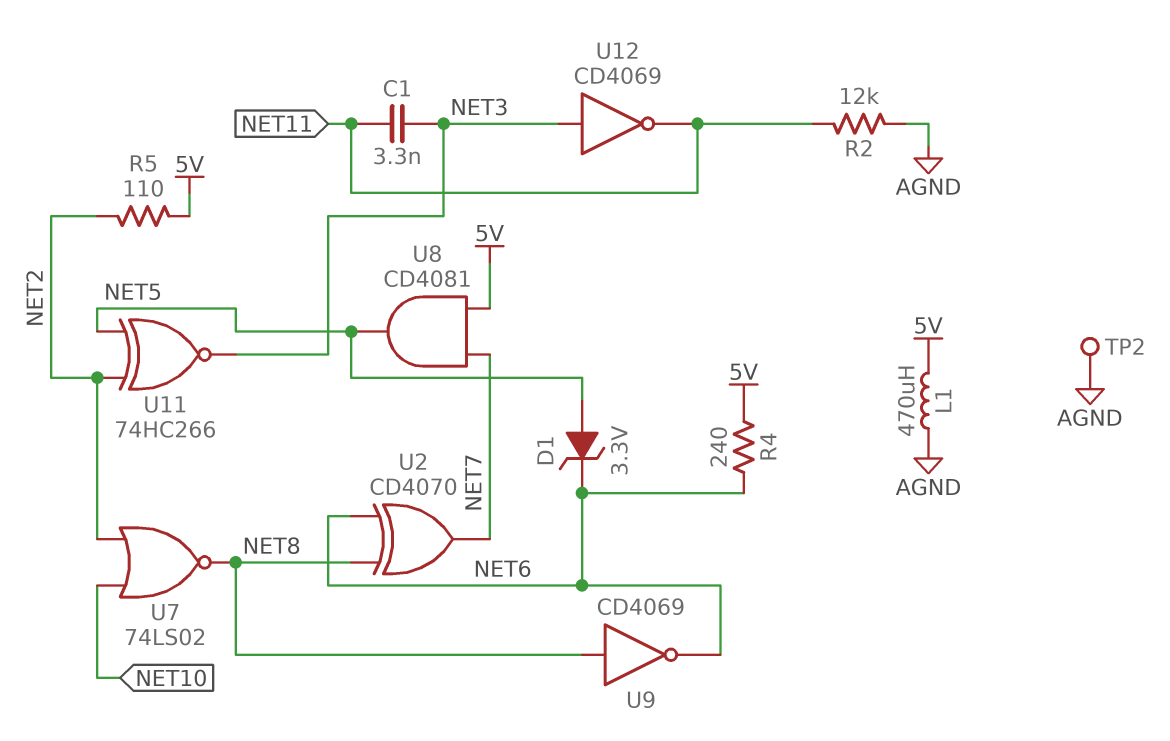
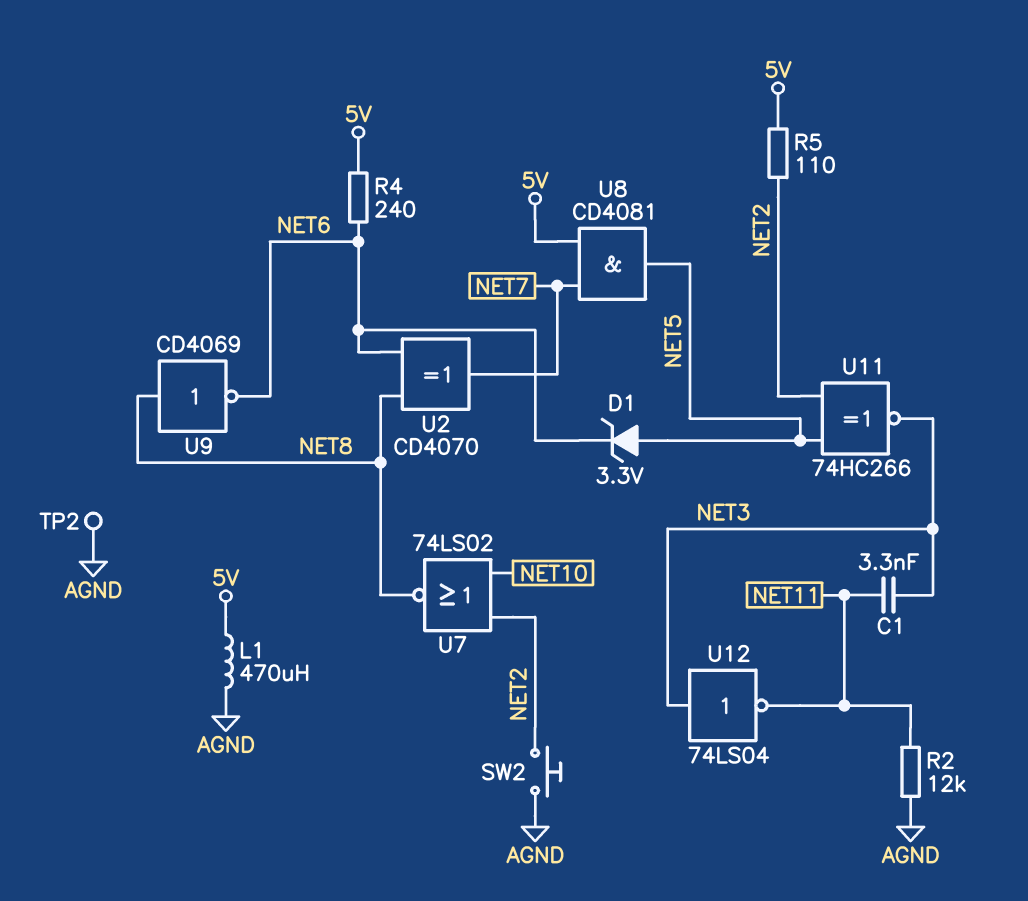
SW2: none -> button (AGND, NET2)
U12: NOT CD4069 (in NET3, out NET11) -> NOT 74LS04 (in NET3, out NET11)

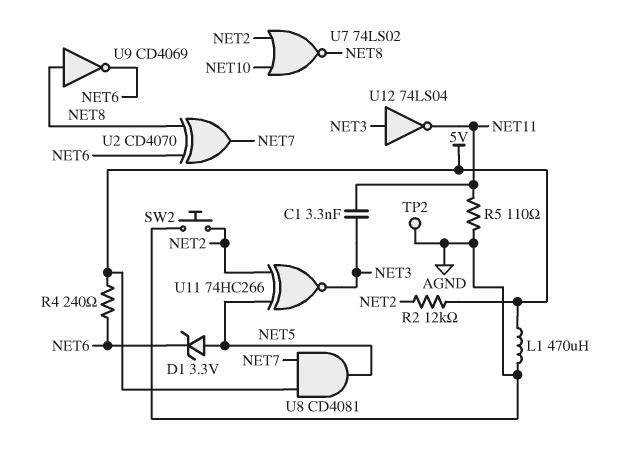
R2: 12k (AGND, NET11) -> 12k (5V, NET2)
R5: 110 (5V, NET2) -> 110 (AGND, NET11)

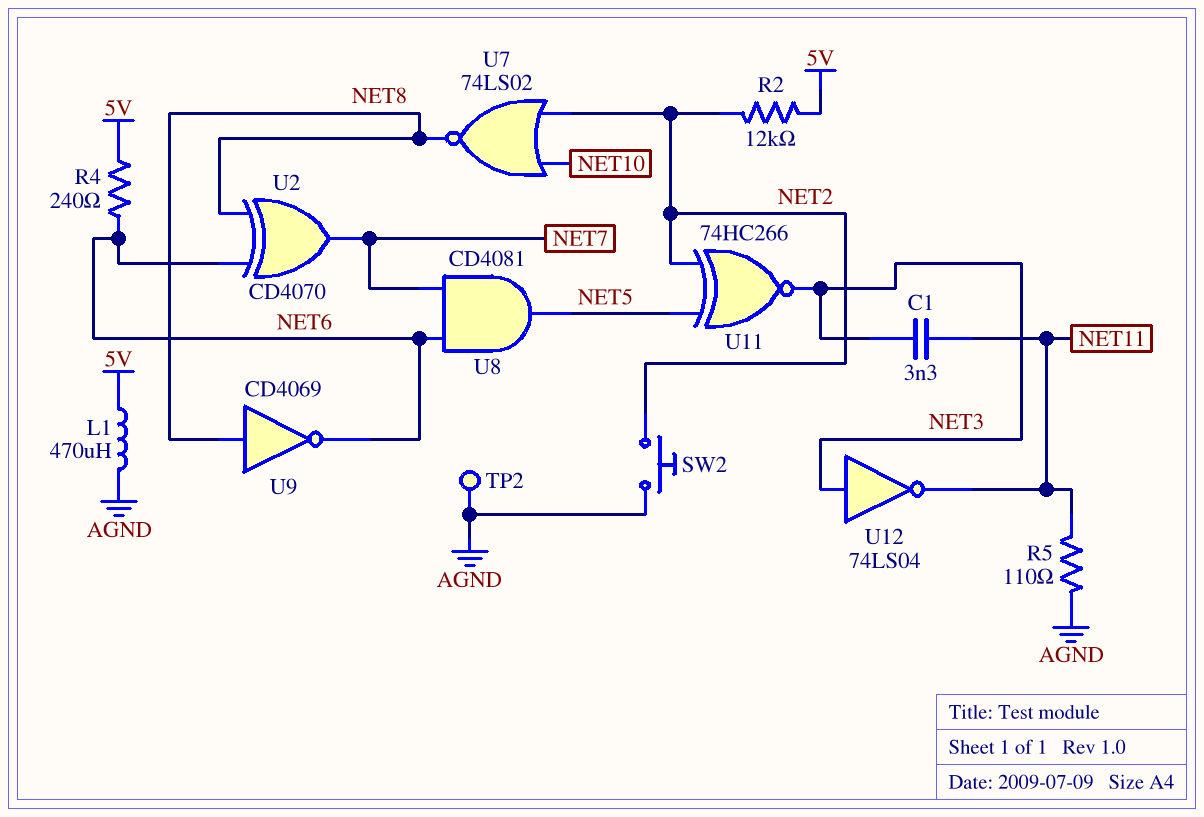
D1: zener 3.3V (A NET5, K NET6) -> none
U8: AND CD4081 (in 5V, in NET7, out NET5) -> AND CD4081 (in NET6, in NET7, out NET5)

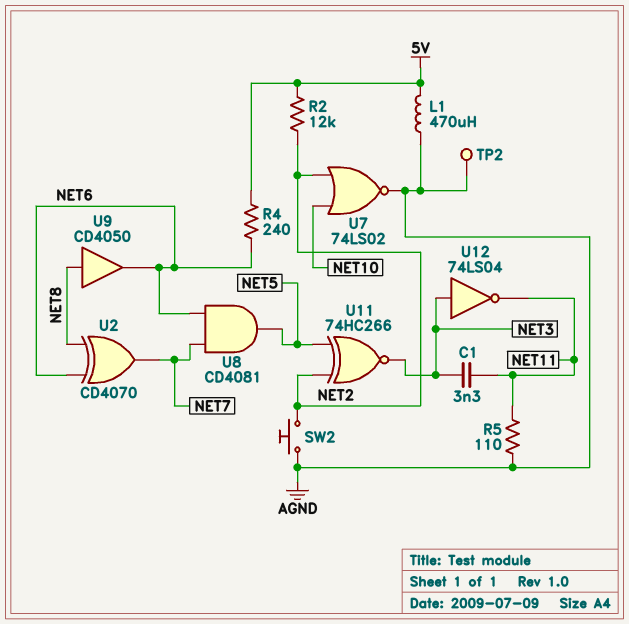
U7: NOR 74LS02 (in NET2, in NET10, out NET8) -> NOR 74LS02 (in NET2, in NET10, out AGND)
U9: NOT CD4069 (in NET8, out NET6) -> buffer CD4050 (in NET8, out NET6)

